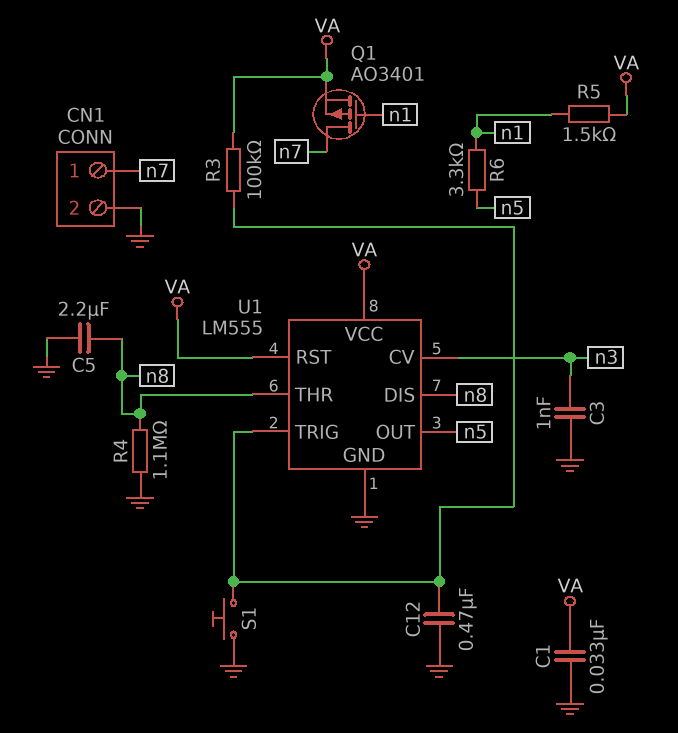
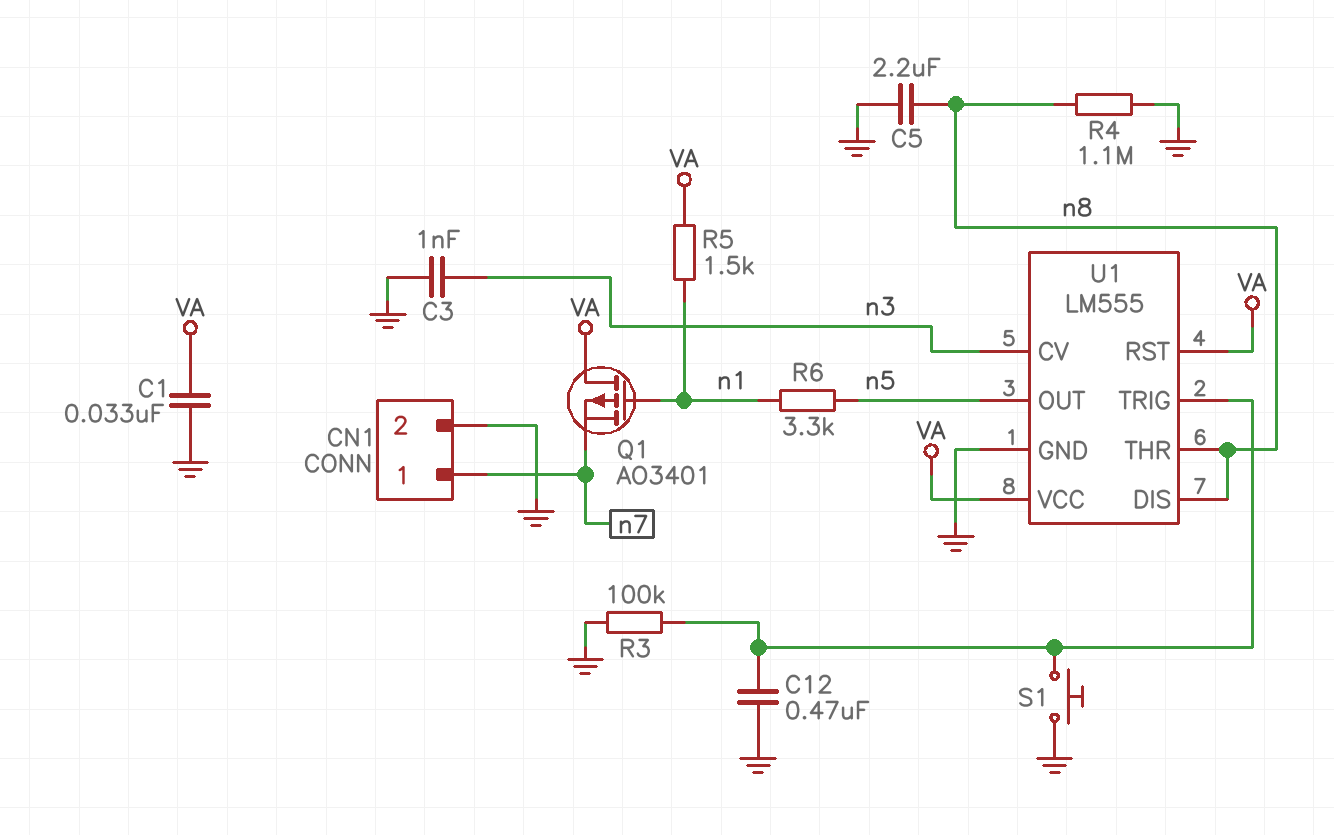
Q1: PMOS AO3401 (G n1, D n7, S VA) -> PMOS AO3401 (G n1, D VA, S n7)
R3: 100k (U1/TRIG, VA) -> 100k (GND, U1/TRIG)

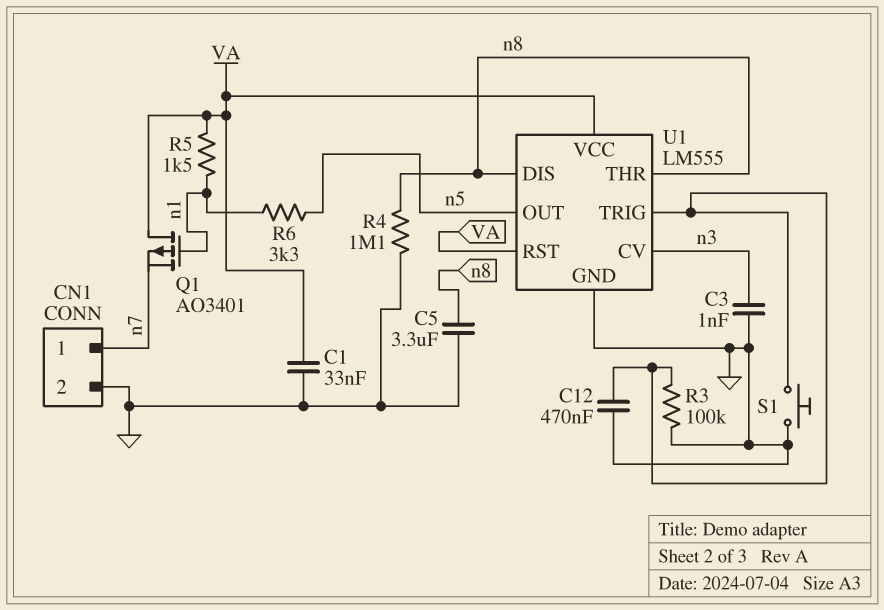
C5: 2.2uF (GND, n8) -> 3.3uF (GND, n8)

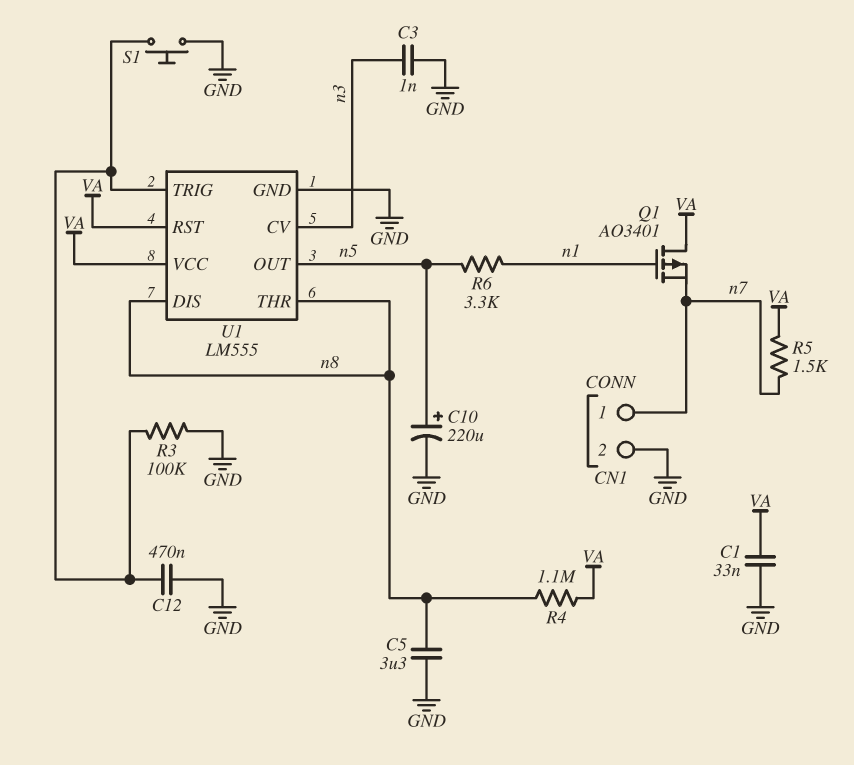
C10: none -> 220uF (plus n5, minus GND)
R4: 1.1M (GND, n8) -> 1.1M (VA, n8)
R5: 1.5k (VA, n1) -> 1.5k (VA, n7)

